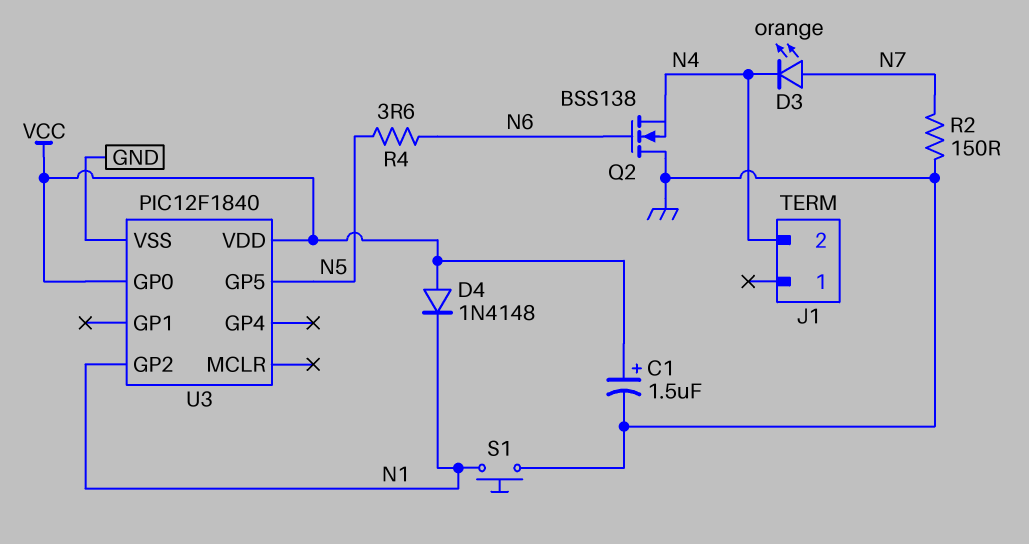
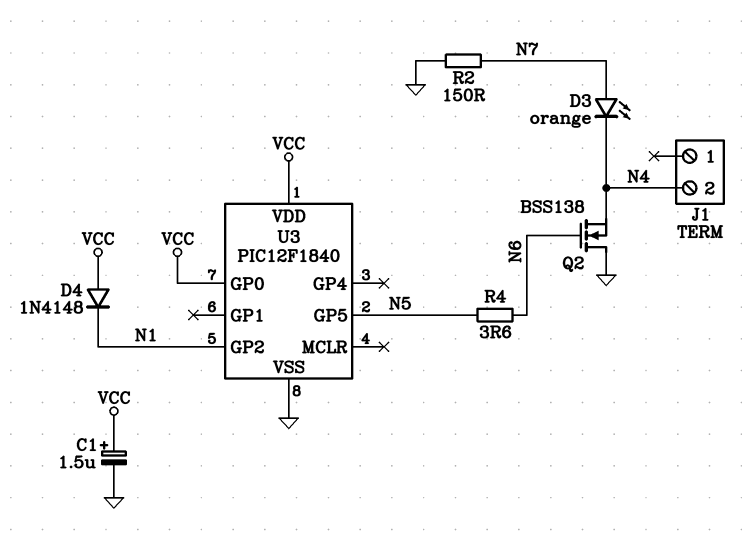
S1: button (GND, N1) -> none

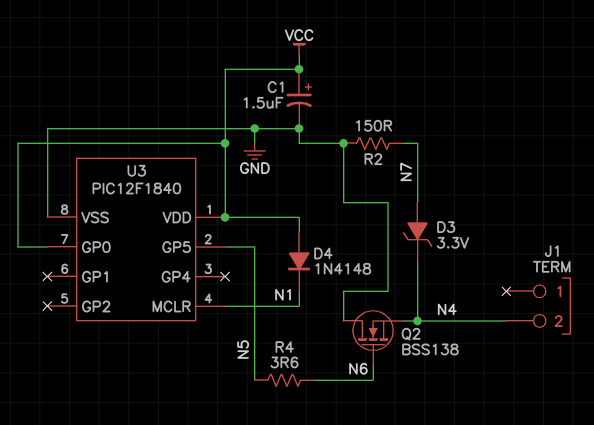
D3: LED orange (A N7, K N4) -> zener 3.3V (A N7, K N4)
U3 pin GP2: N1 -> none
U3 pin MCLR: none -> N1

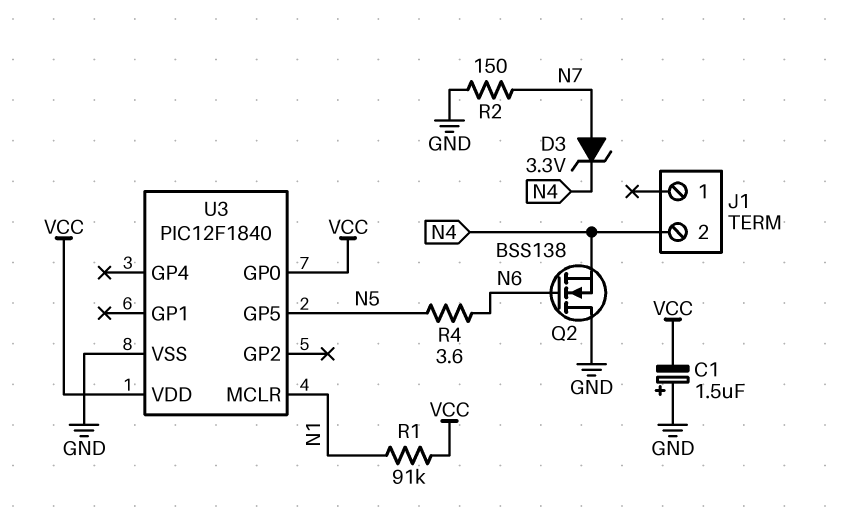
C1: 1.5uF (plus VCC, minus GND) -> 1.5uF (plus GND, minus VCC)
D4: diode 1N4148 (A VCC, K N1) -> none
R1: none -> 91k (N1, VCC)

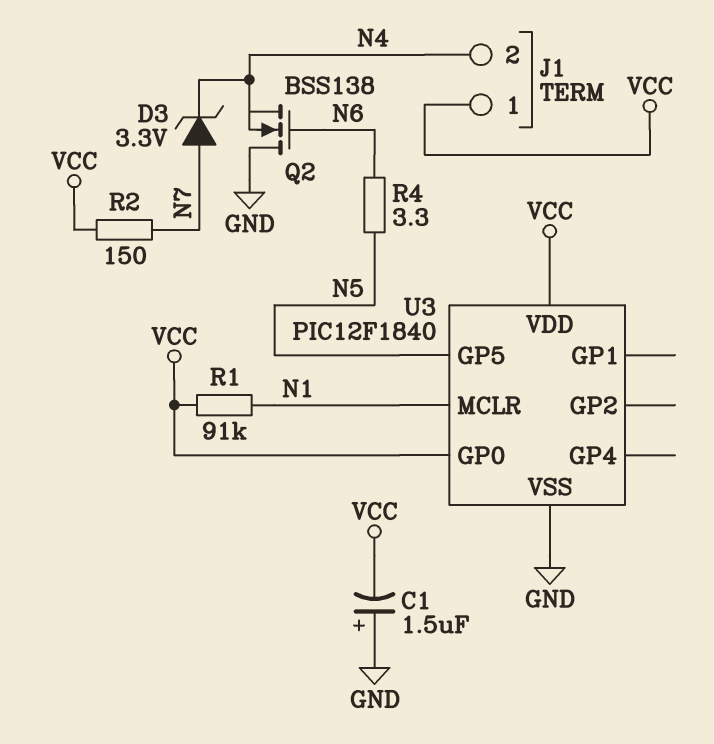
J1 pin 1: none -> VCC
R2: 150 (GND, N7) -> 150 (N7, VCC)
R4: 3.6 (N5, N6) -> 3.3 (N5, N6)

